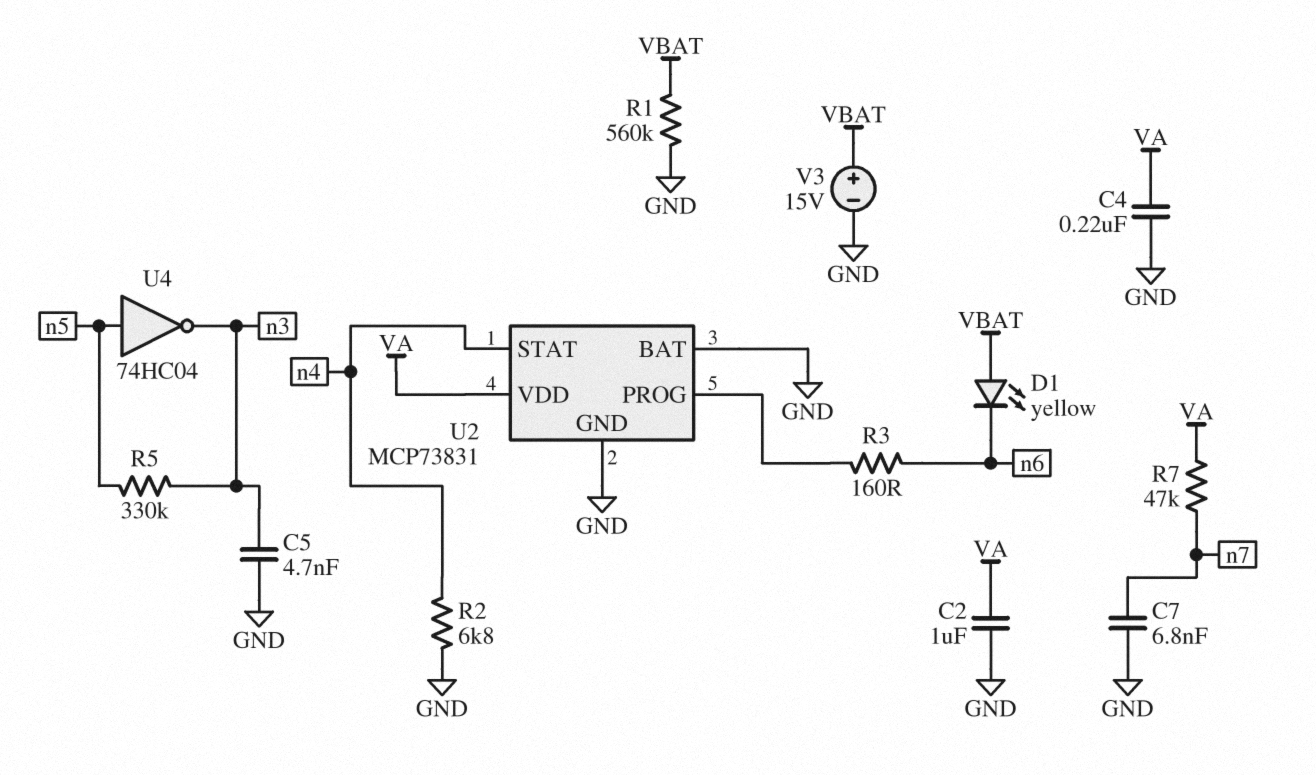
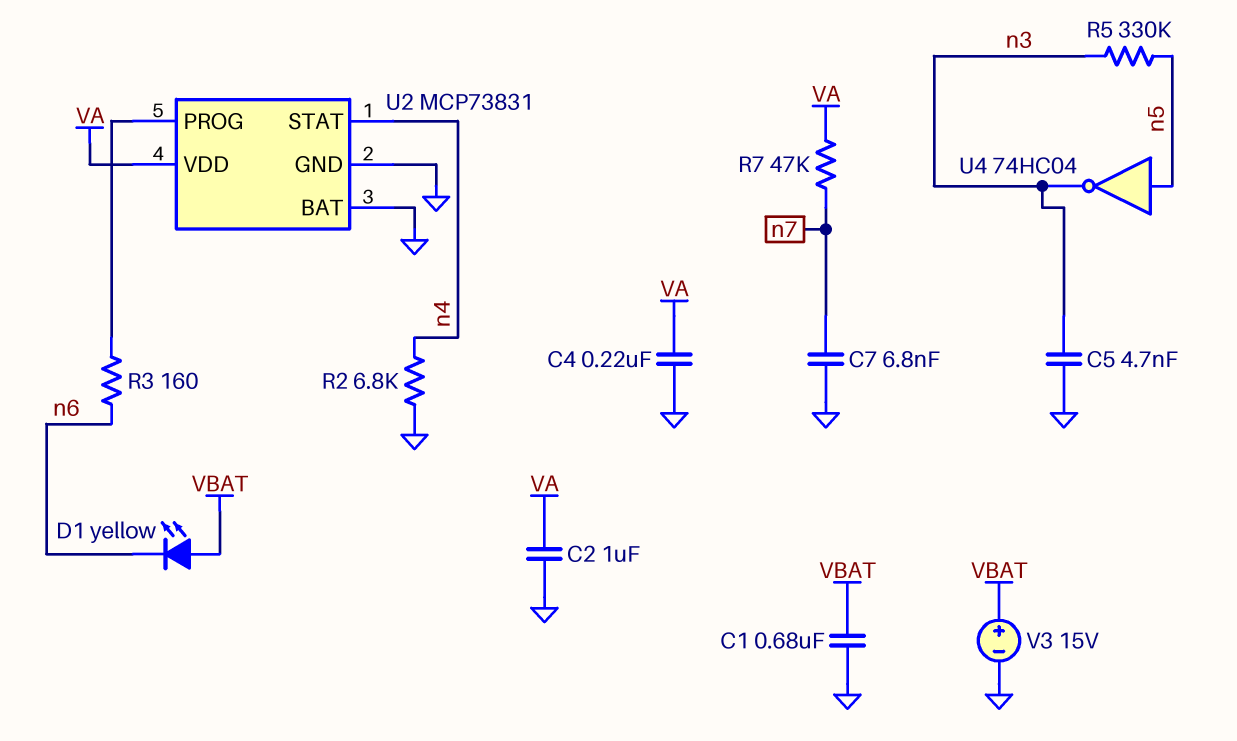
C1: none -> 680nF (GND, VBAT)
R1: 560k (GND, VBAT) -> none

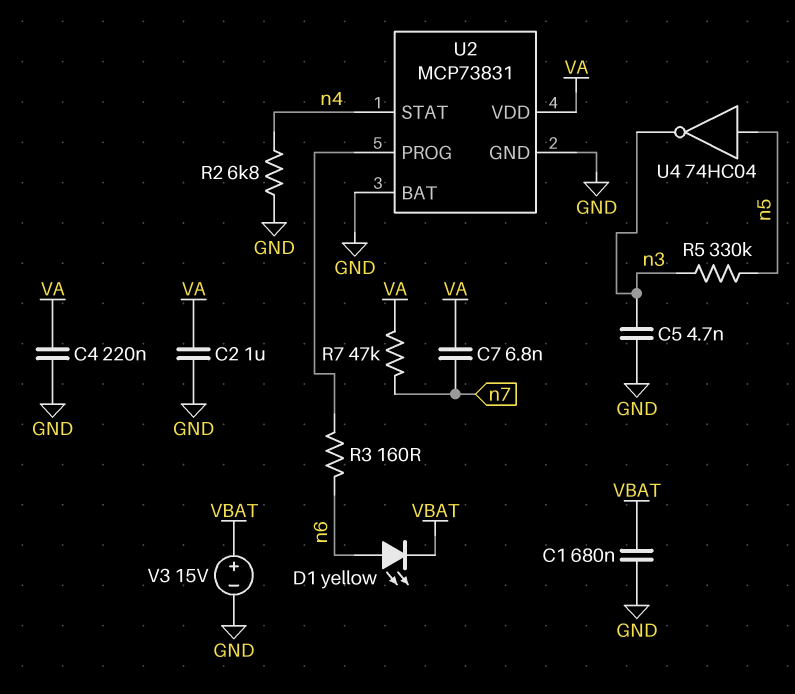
C7: 6.8nF (GND, n7) -> 6.8nF (VA, n7)
D1: LED yellow (A VBAT, K n6) -> LED yellow (A n6, K VBAT)

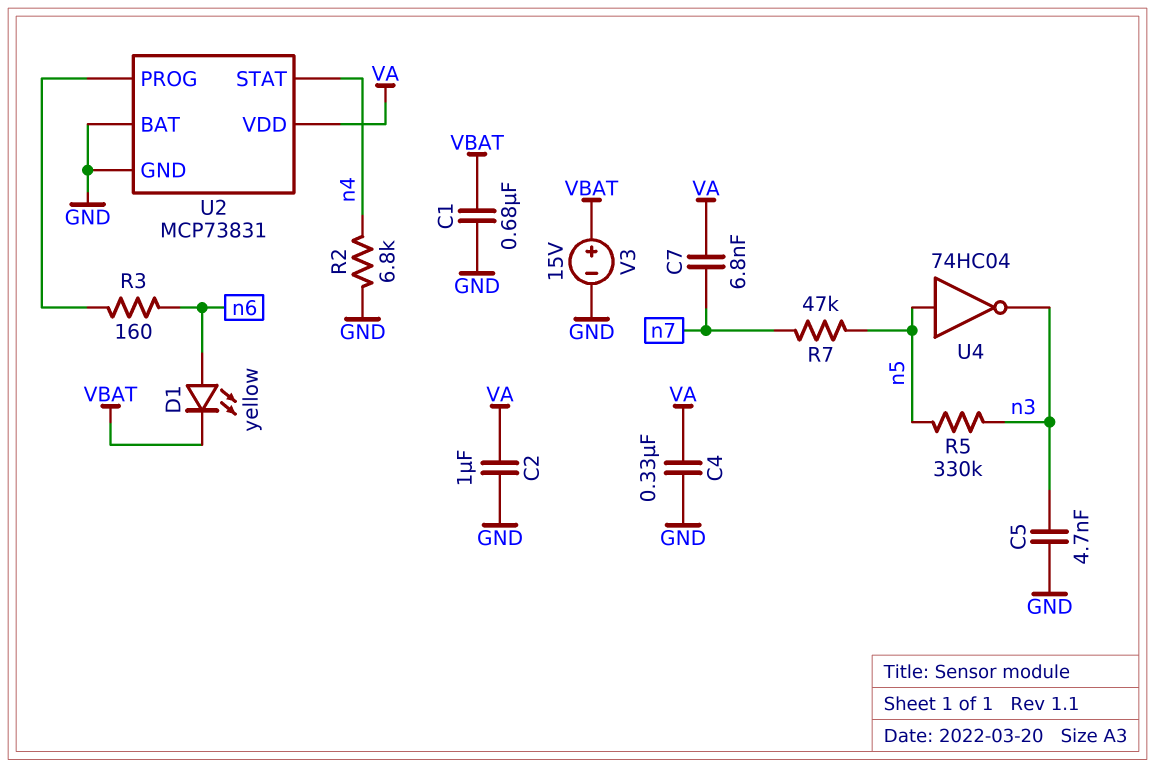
C4: 220nF (GND, VA) -> 330nF (GND, VA)
R7: 47k (VA, n7) -> 47k (n5, n7)

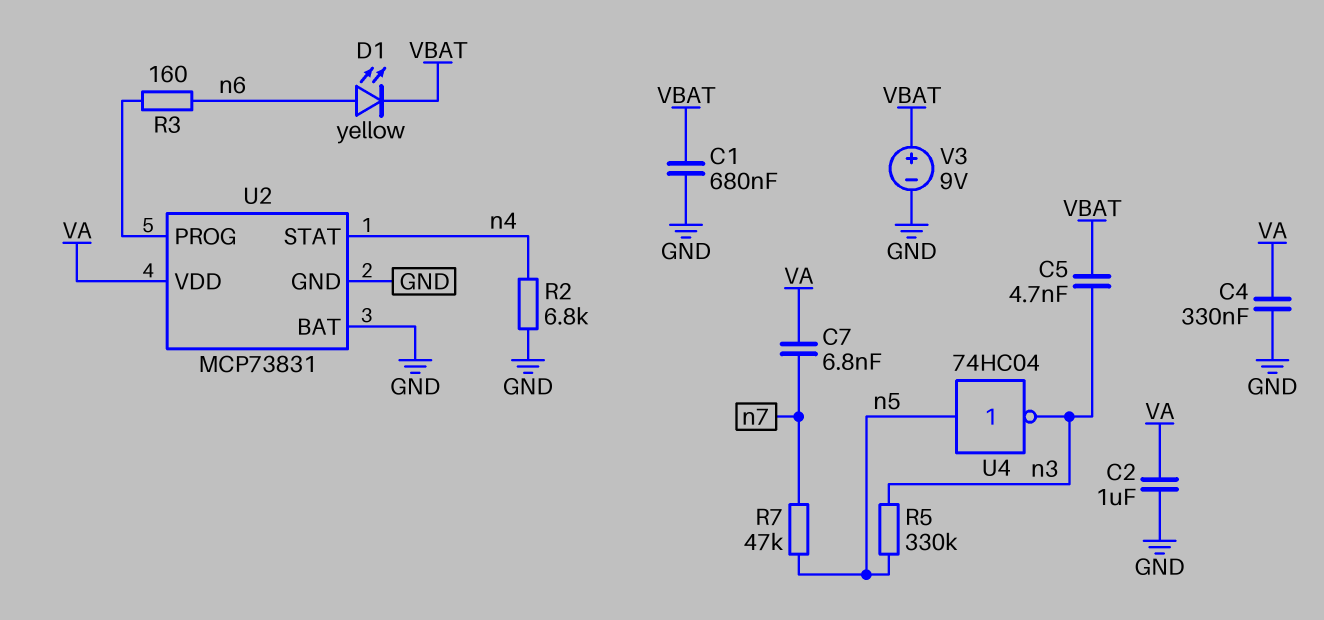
C5: 4.7nF (GND, n3) -> 4.7nF (VBAT, n3)
V3: 15V (plus VBAT, minus GND) -> 9V (plus VBAT, minus GND)

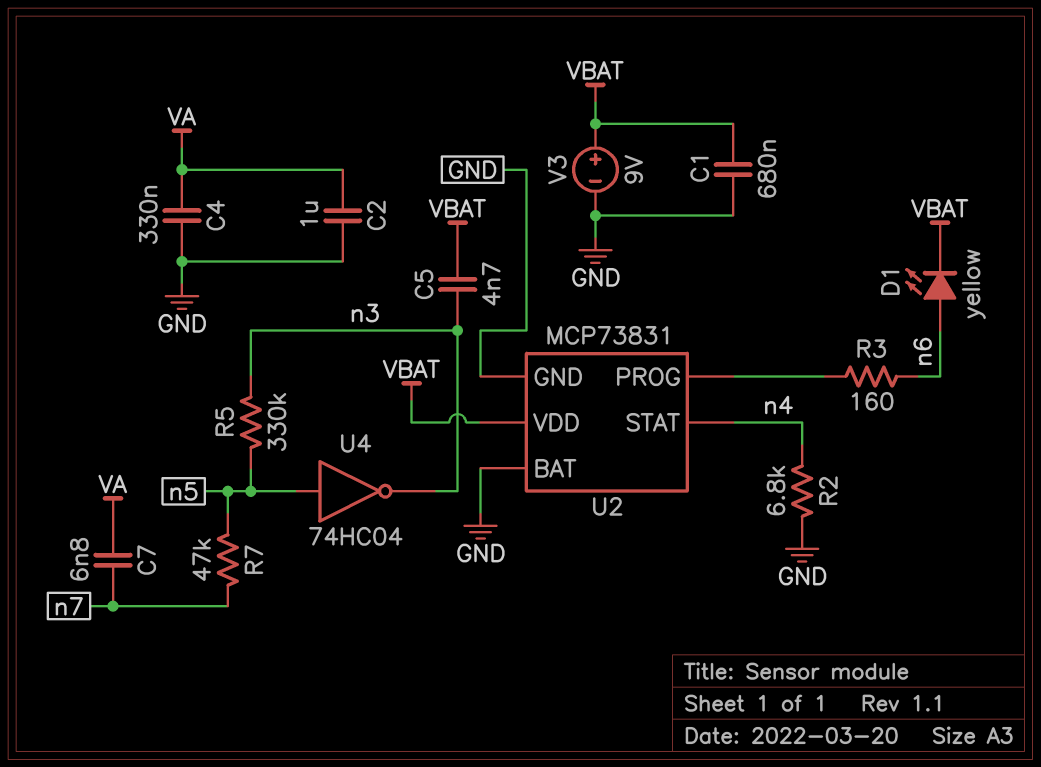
U2 pin VDD: VA -> VBAT

